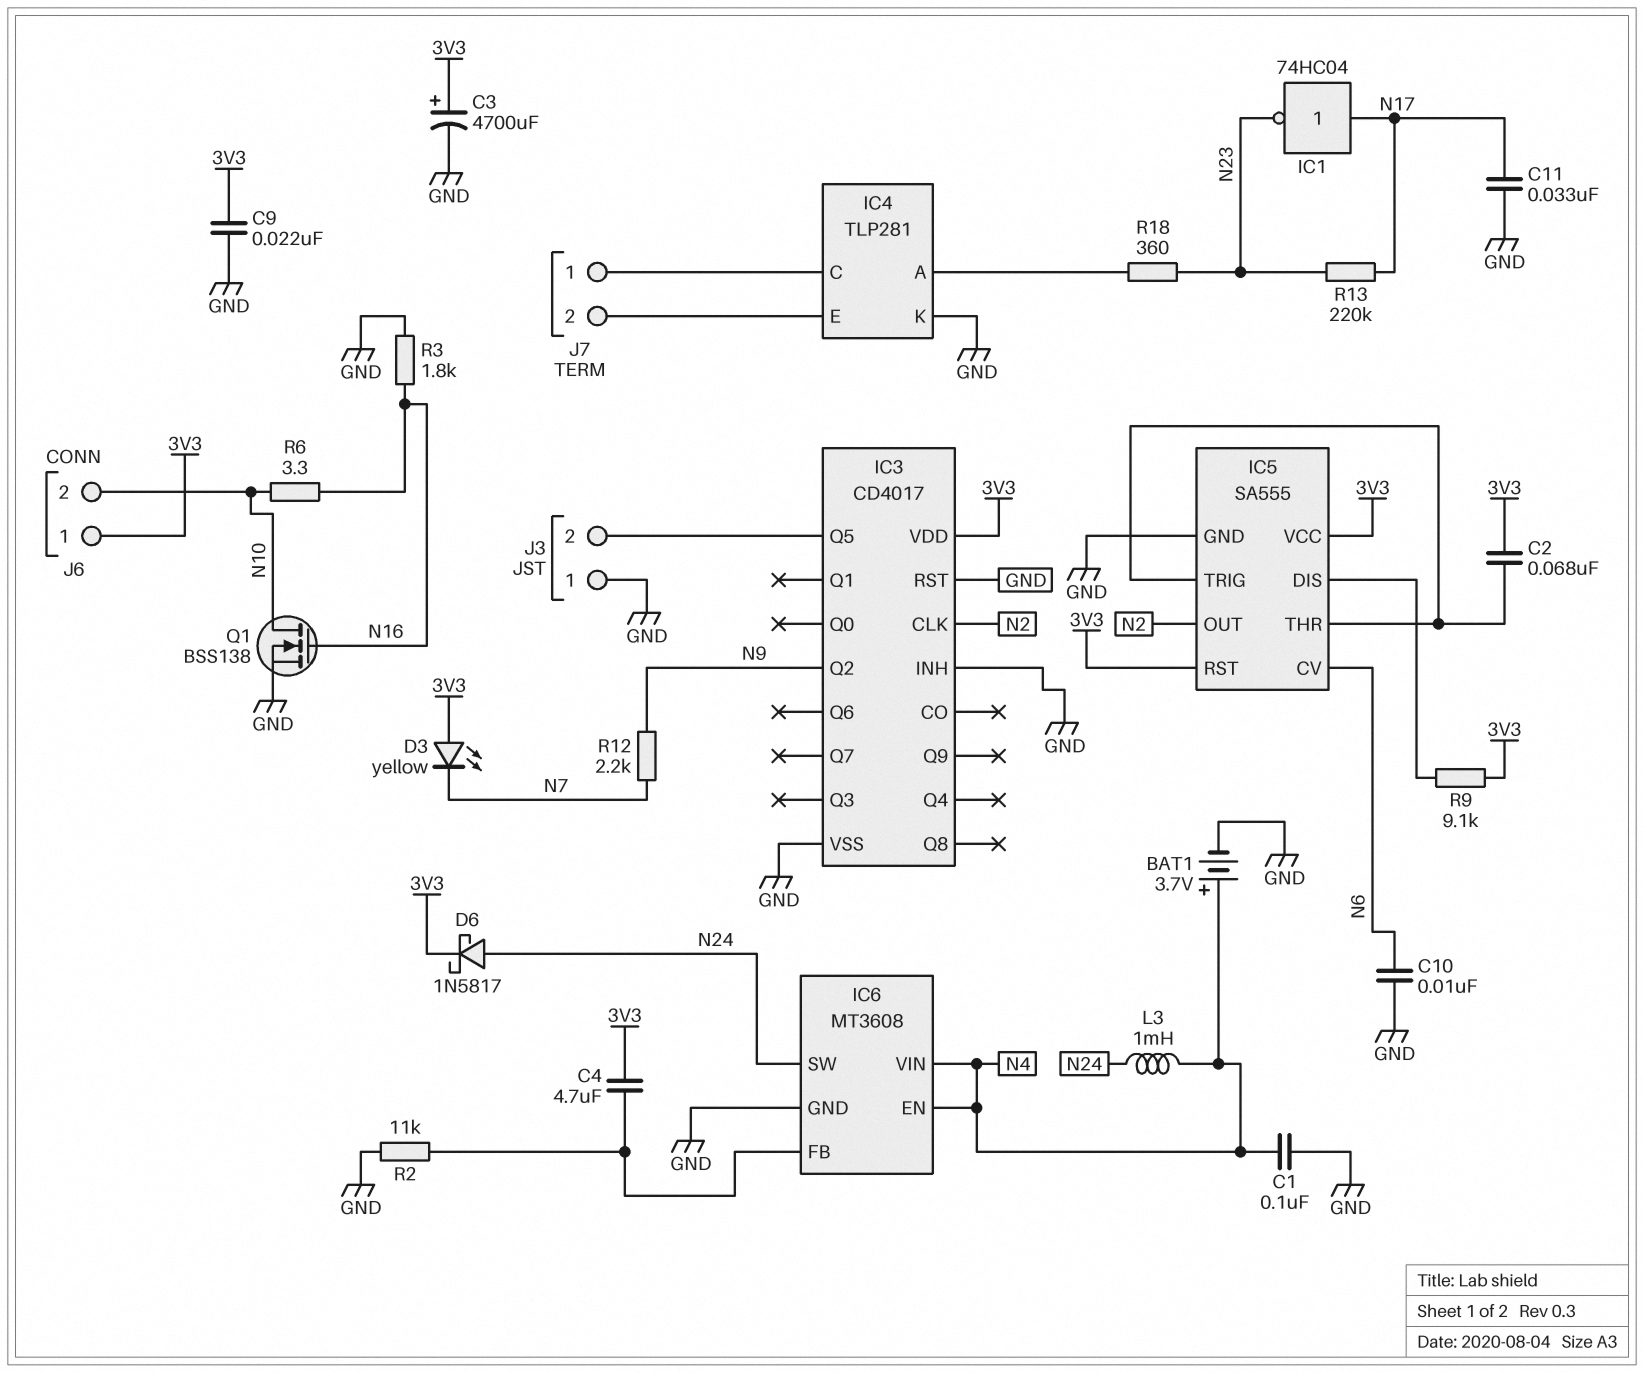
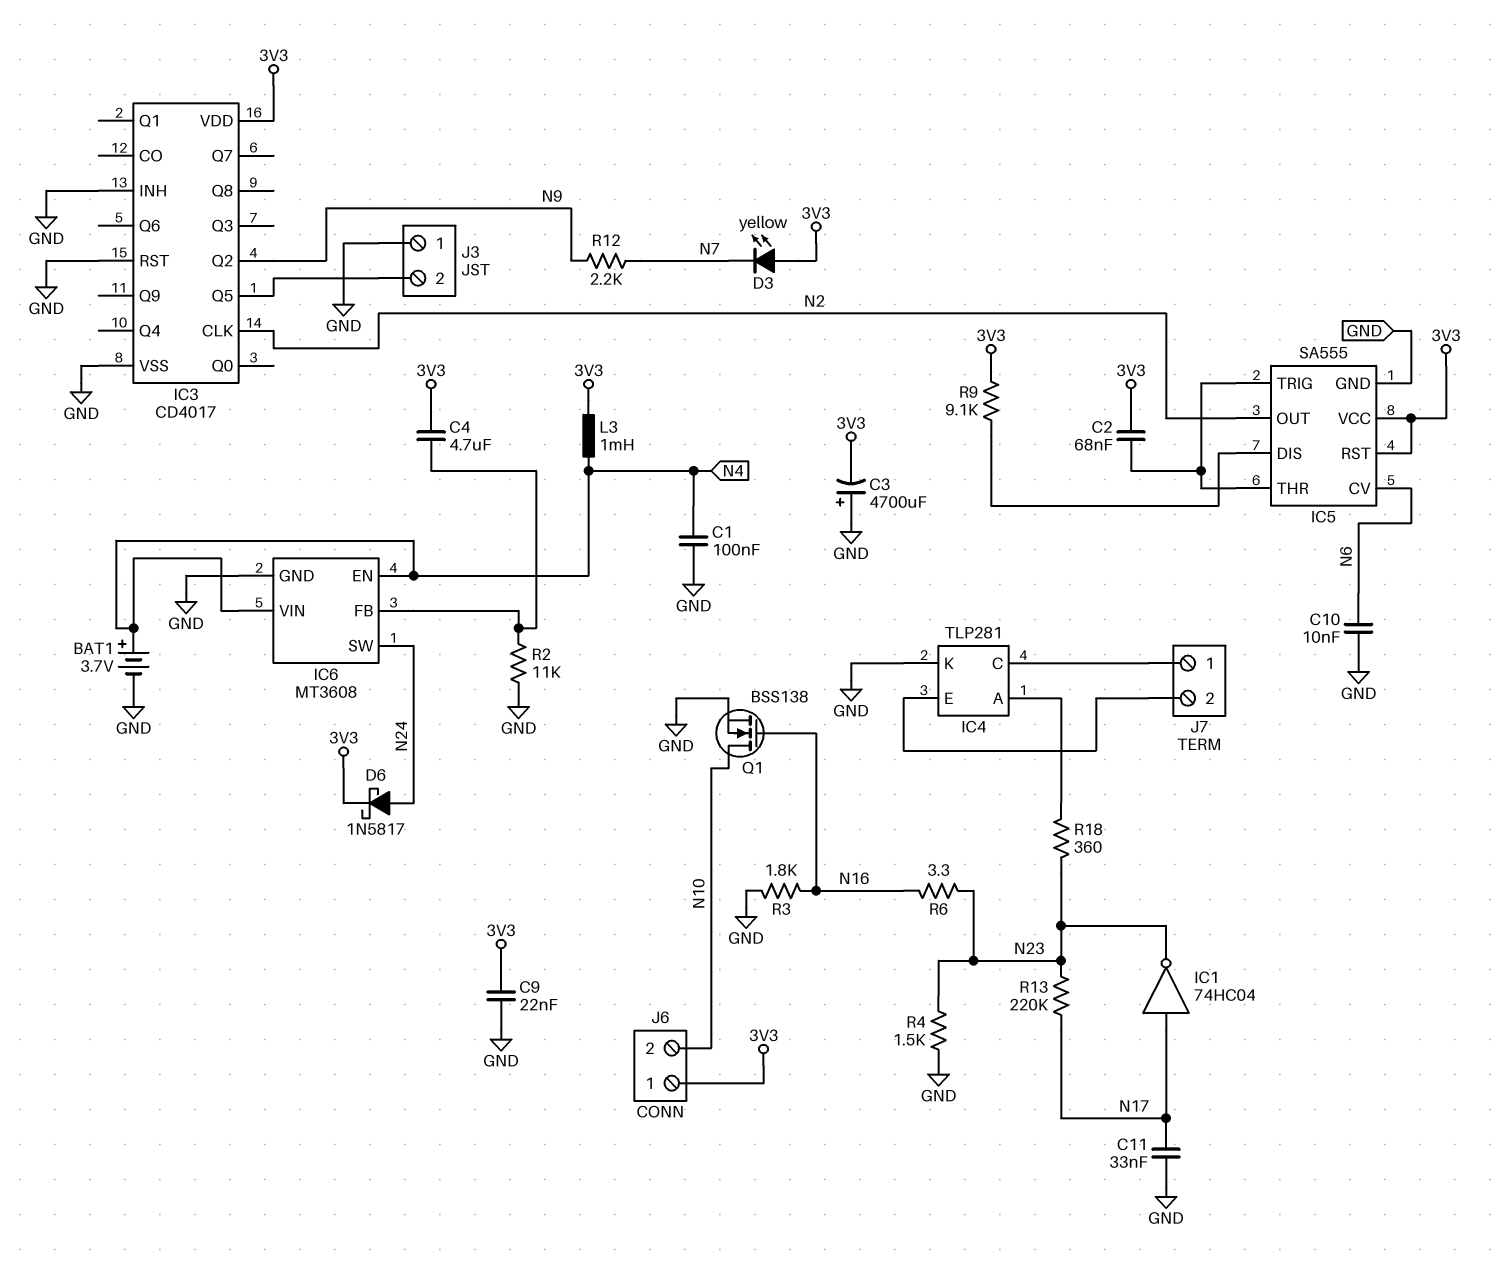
C3: 4700uF (plus 3V3, minus GND) -> 4700uF (plus GND, minus 3V3)
L3: 1mH (N4, N24) -> 1mH (3V3, N4)
R4: none -> 1.5k (GND, N23)
R6: 3.3 (N10, N16) -> 3.3 (N16, N23)

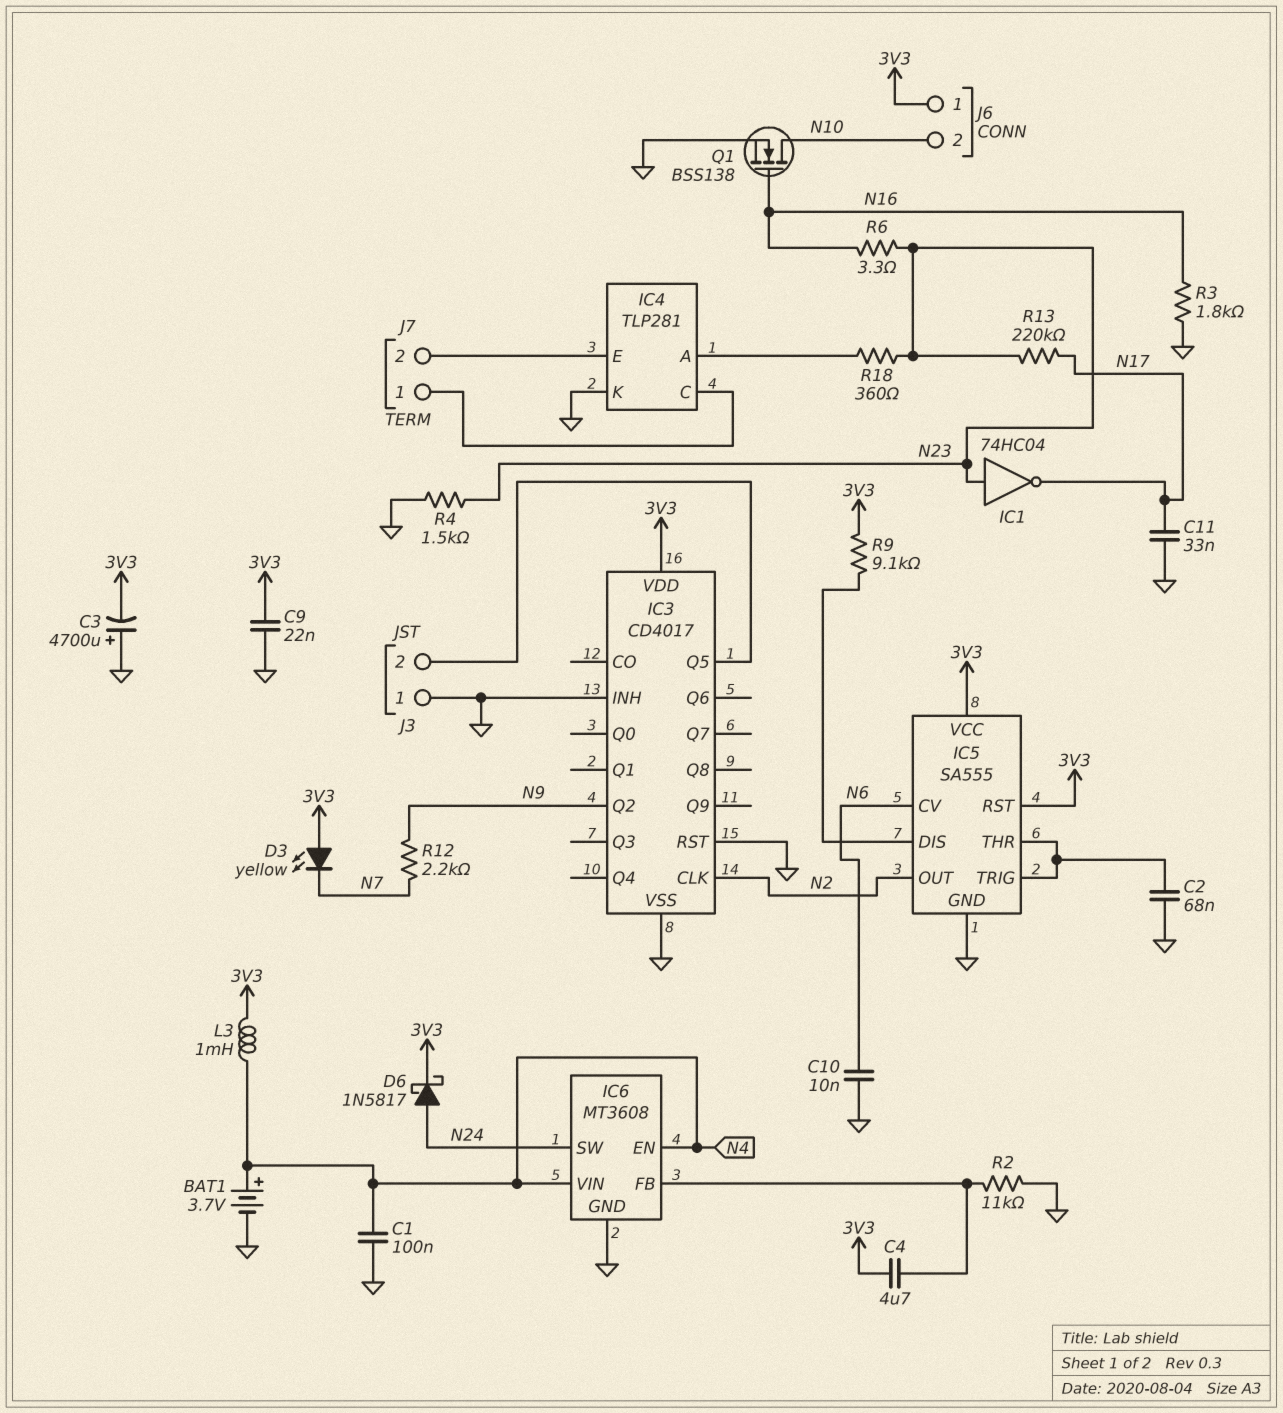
C2: 68nF (3V3, IC5/THR) -> 68nF (GND, IC5/THR)
IC1: NOT 74HC04 (in N17, out N23) -> NOT 74HC04 (in N23, out N17)

